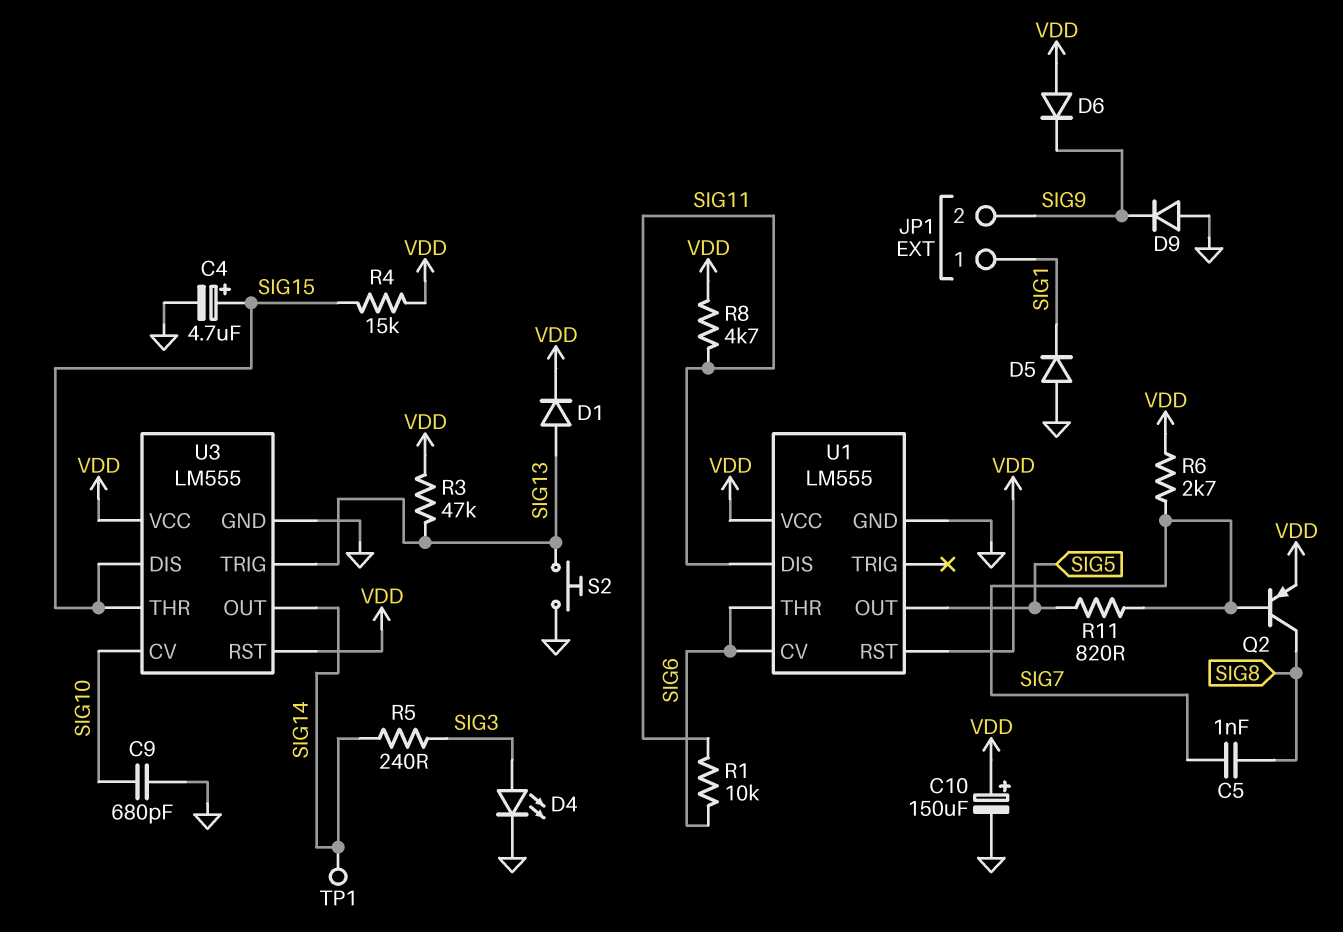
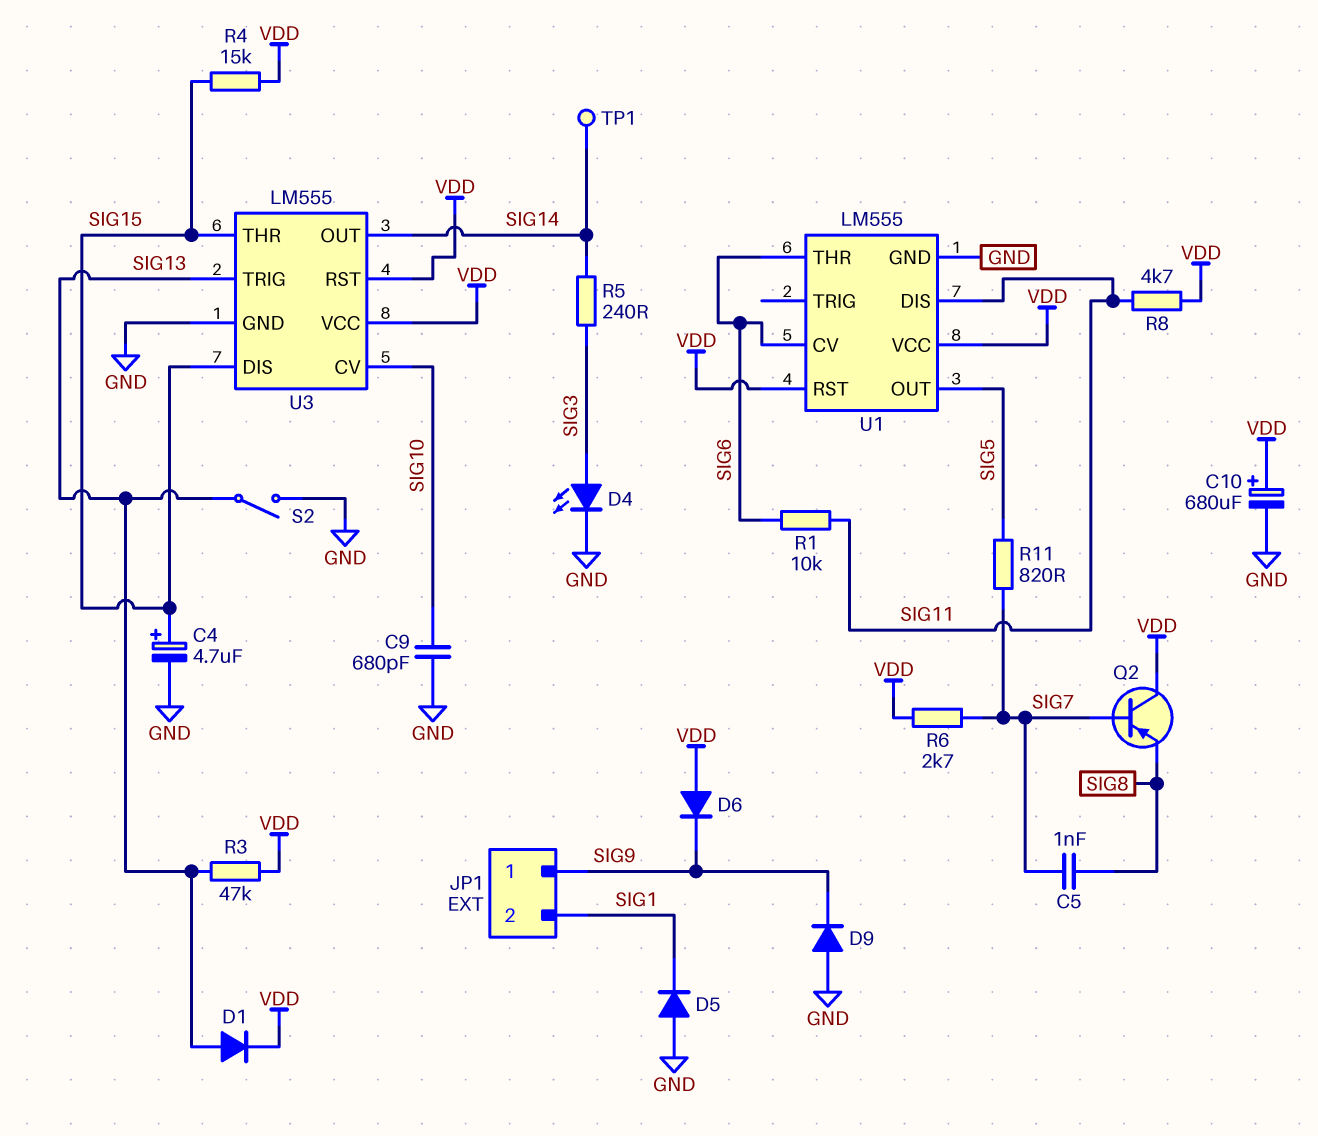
C10: 150uF (plus VDD, minus GND) -> 680uF (plus VDD, minus GND)
JP1 pin 1: SIG1 -> SIG9
JP1 pin 2: SIG9 -> SIG1
Q2: PNP (B SIG7, C SIG8, E VDD) -> PNP (B SIG7, C VDD, E SIG8)
S2: button (GND, SIG13) -> switch (GND, SIG13)

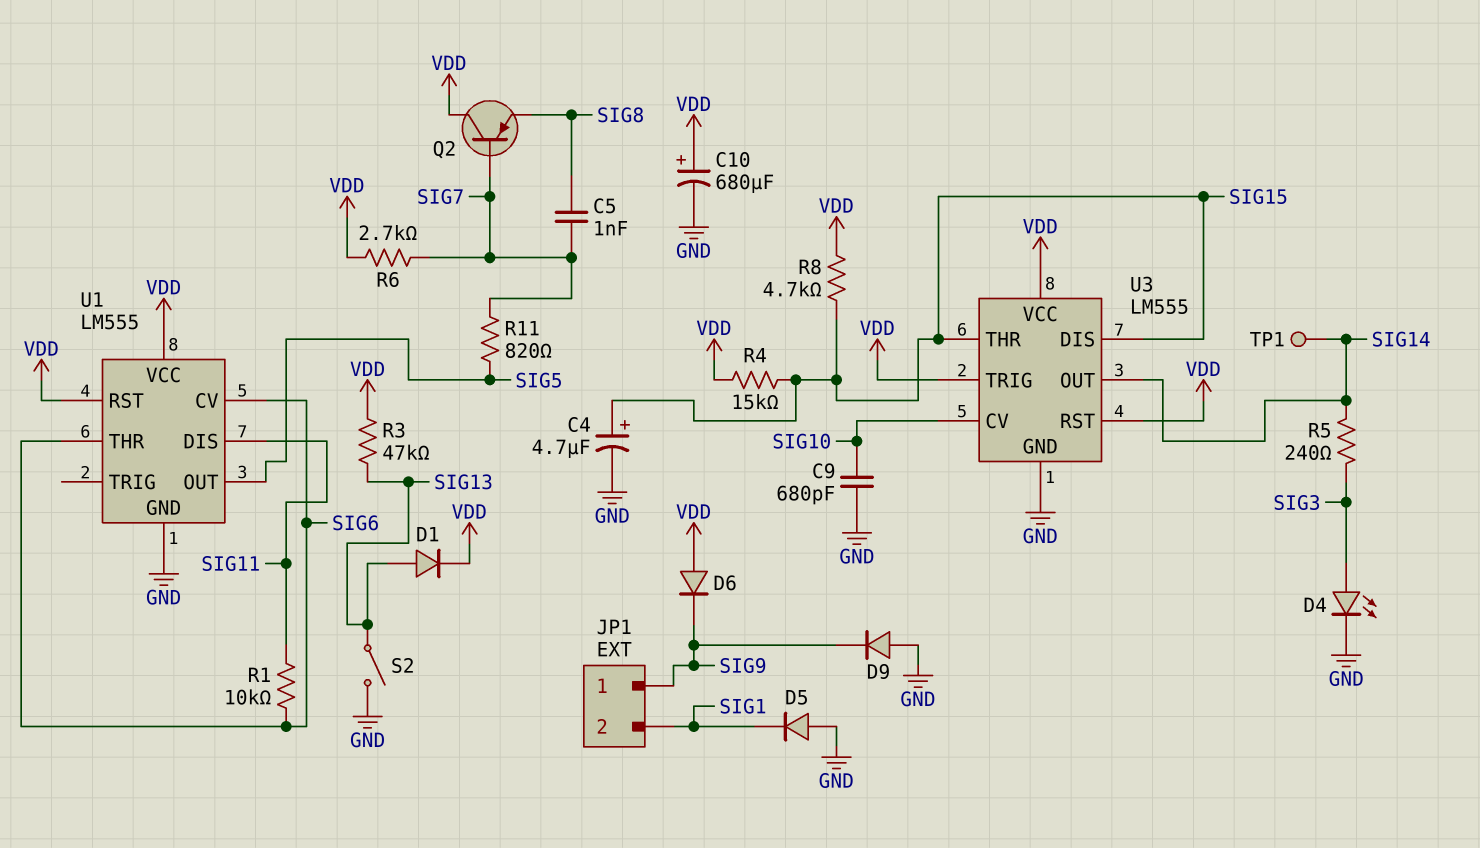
R8: 4.7k (SIG11, VDD) -> 4.7k (SIG15, VDD)
U3 pin TRIG: SIG13 -> VDD

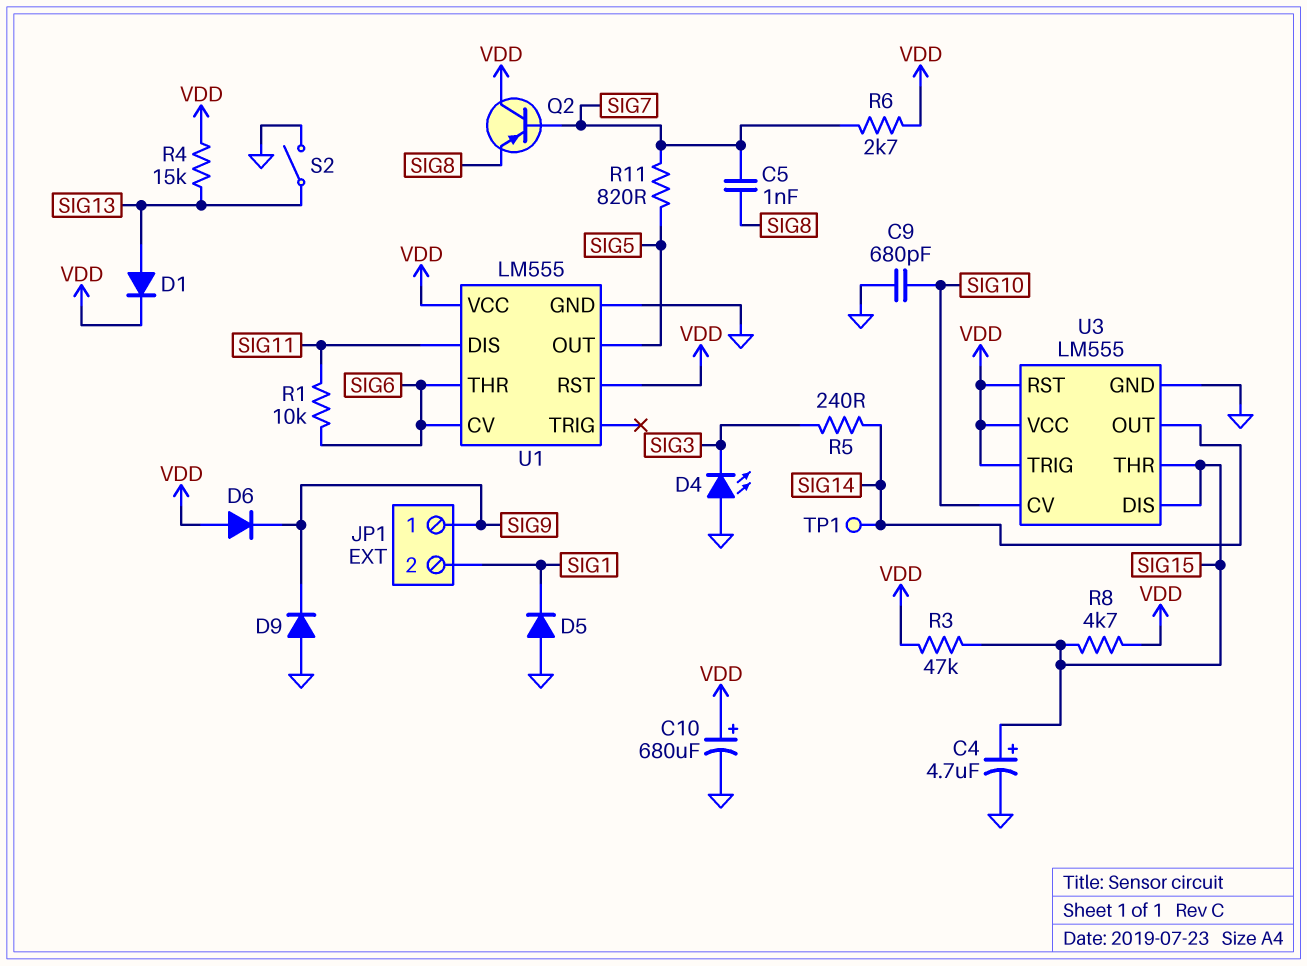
D4: LED (A SIG3, K GND) -> LED (A GND, K SIG3)
R3: 47k (SIG13, VDD) -> 47k (SIG15, VDD)
R4: 15k (SIG15, VDD) -> 15k (SIG13, VDD)

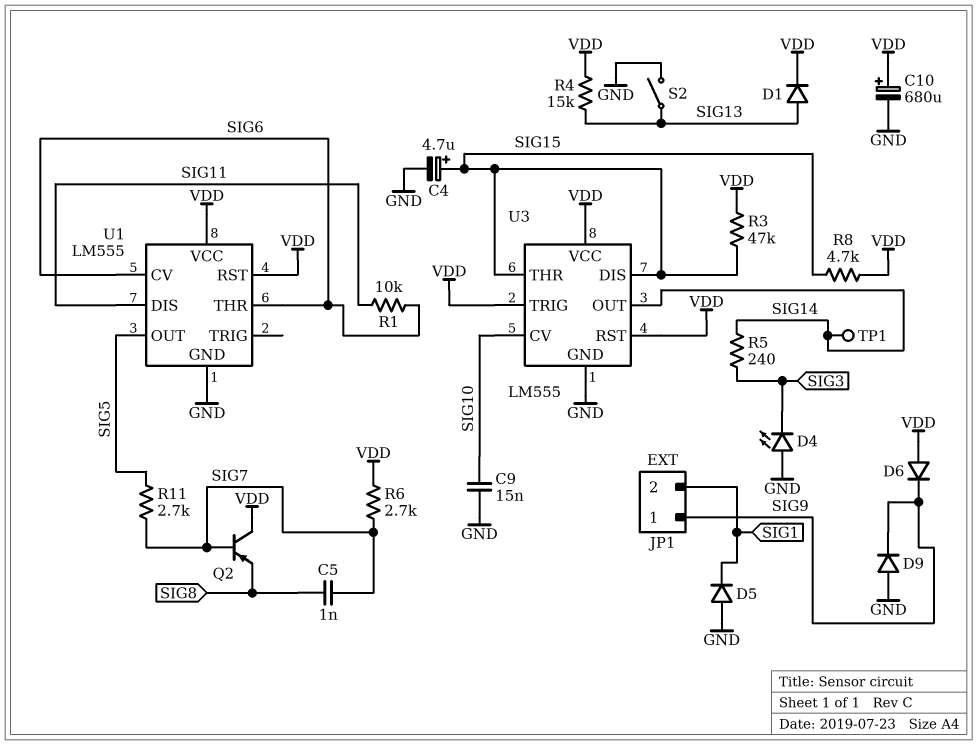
C9: 680pF (GND, SIG10) -> 15nF (GND, SIG10)
R11: 820 (SIG5, SIG7) -> 2.7k (SIG5, SIG7)

